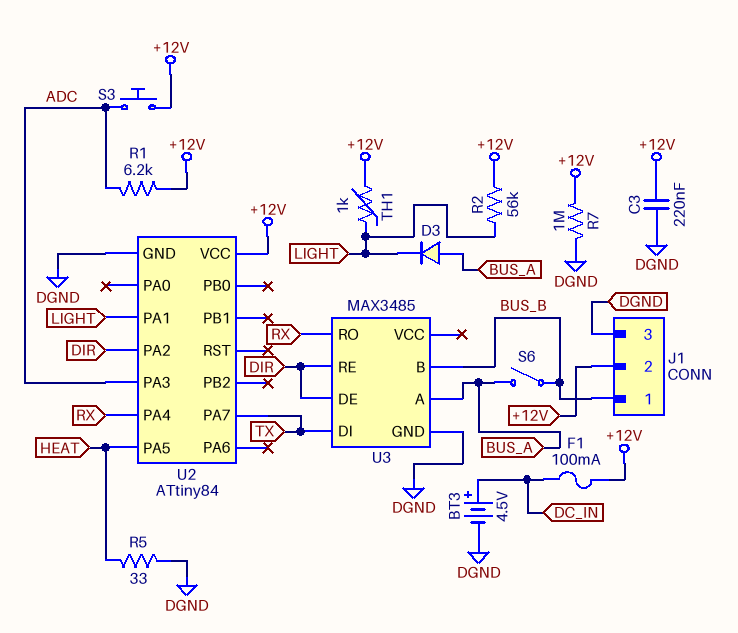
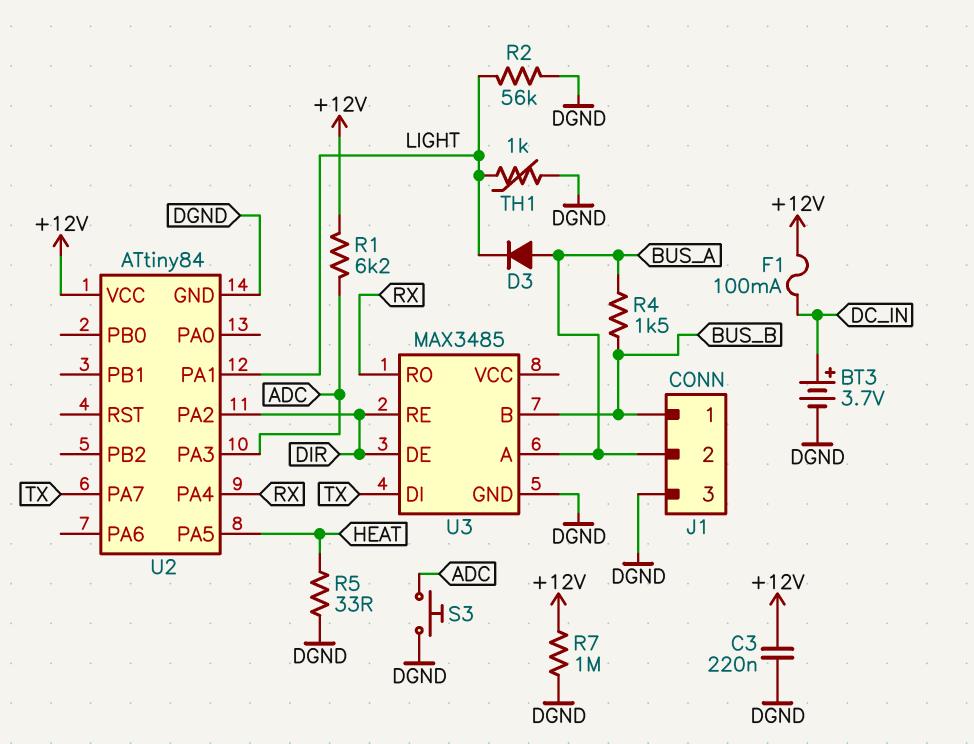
BT3: 4.5V (plus DC_IN, minus DGND) -> 3.7V (plus DC_IN, minus DGND)
J1 pin 2: +12V -> BUS_A
R2: 56k (+12V, LIGHT) -> 56k (DGND, LIGHT)
R4: none -> 1.5k (BUS_A, BUS_B)
S3: button (+12V, ADC) -> button (ADC, DGND)
S6: switch (BUS_A, BUS_B) -> none
TH1: 1k (+12V, LIGHT) -> 1k (DGND, LIGHT)

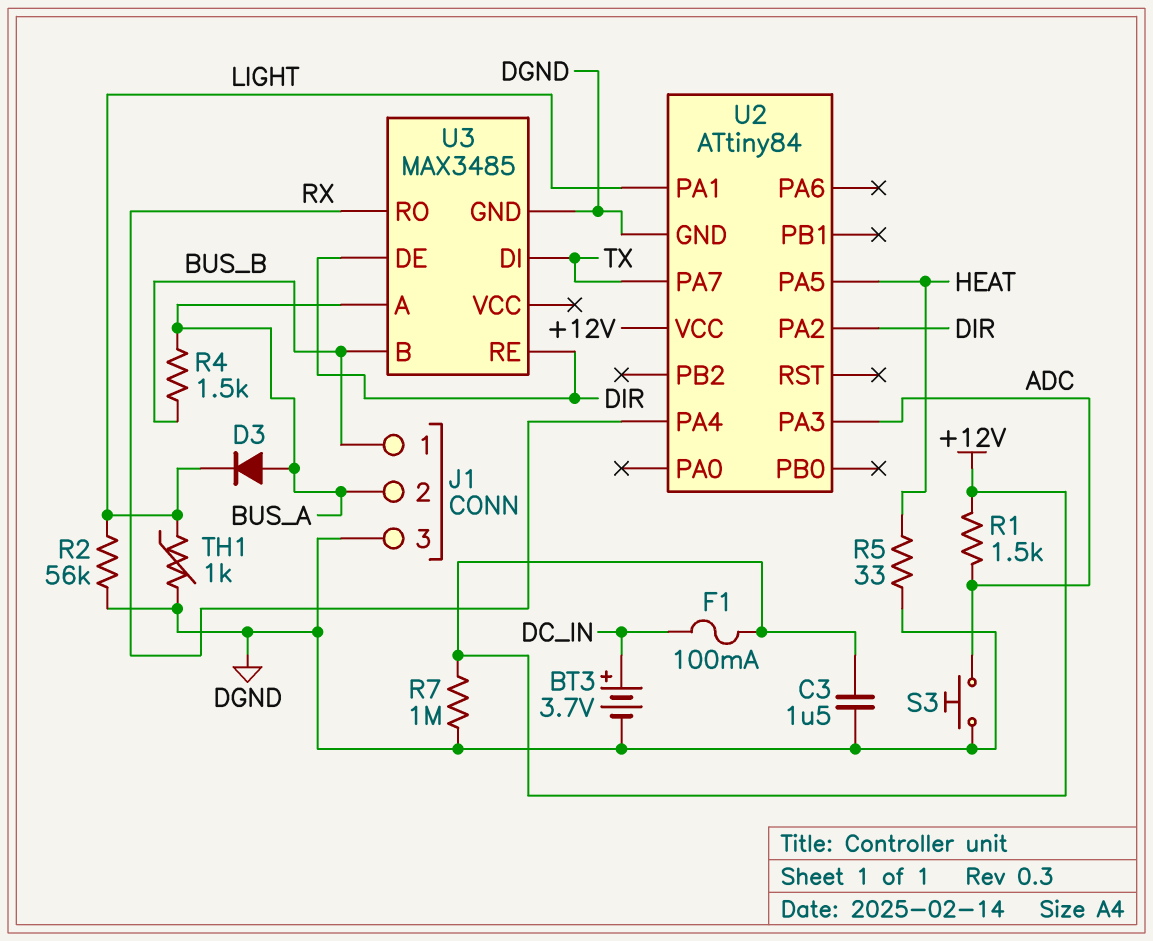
C3: 220nF (+12V, DGND) -> 1.5uF (+12V, DGND)
R1: 6.2k (+12V, ADC) -> 1.5k (+12V, ADC)

